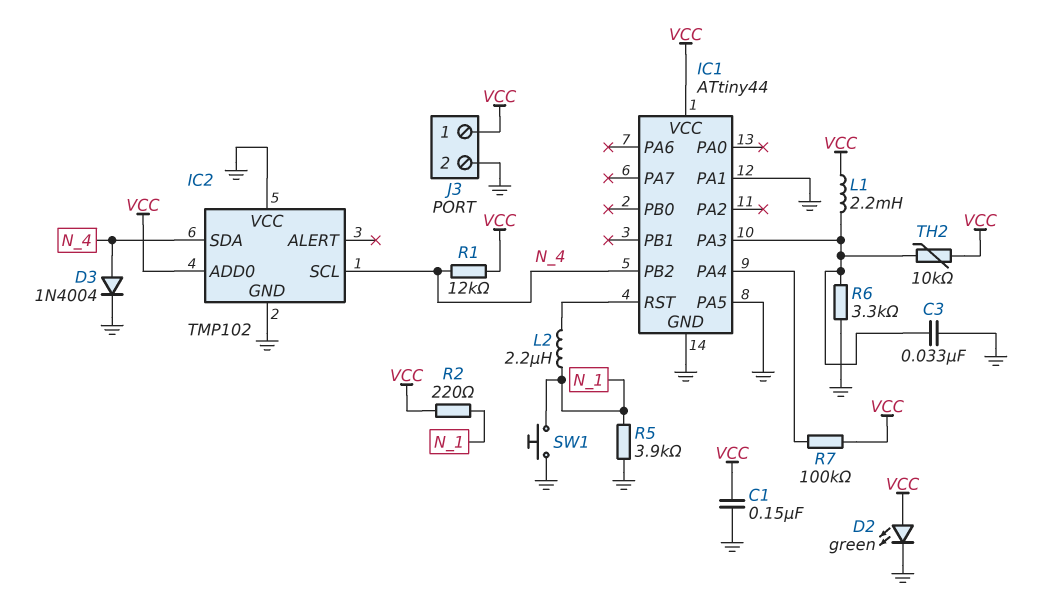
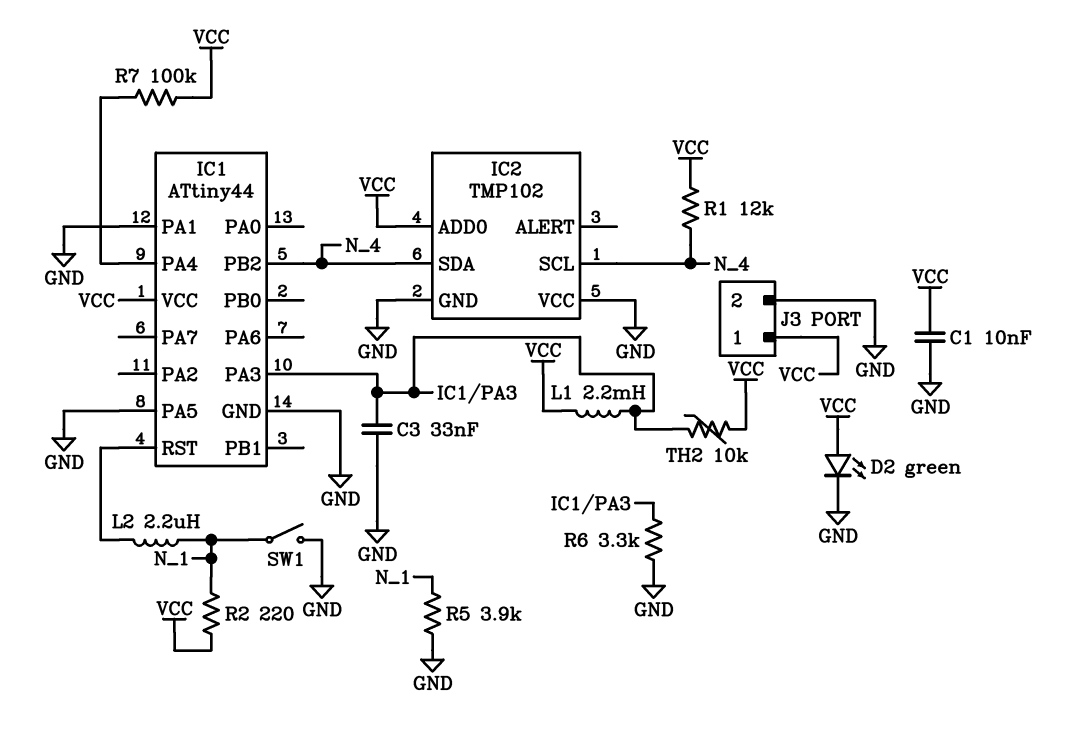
C1: 150nF (GND, VCC) -> 10nF (GND, VCC)
D3: diode 1N4004 (A N_4, K GND) -> none
SW1: button (GND, N_1) -> switch (GND, N_1)

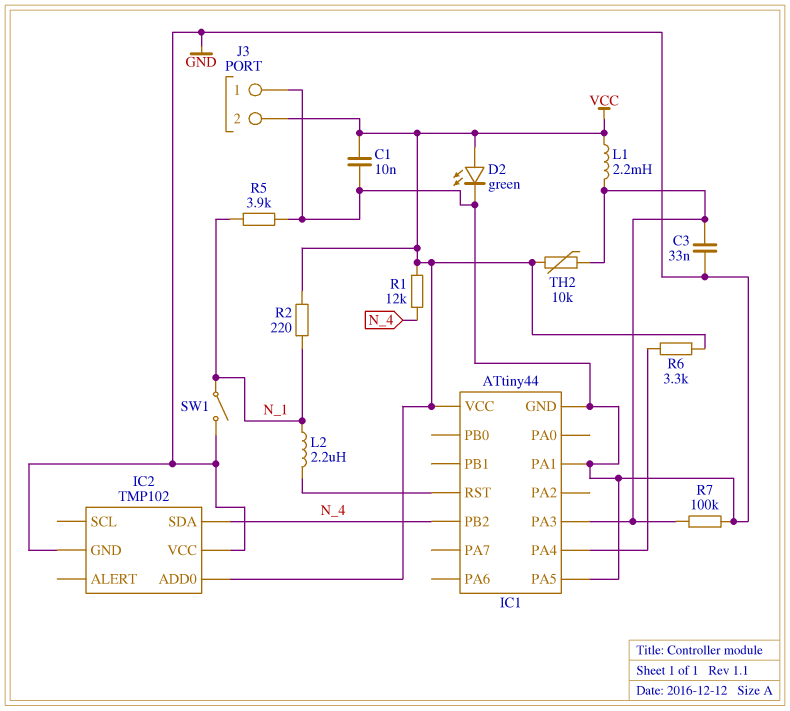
IC2 pin SCL: N_4 -> none
J3 pin 1: VCC -> GND
J3 pin 2: GND -> VCC
R6: 3.3k (GND, IC1/PA3) -> 3.3k (IC1/PA4, VCC)
R7: 100k (IC1/PA4, VCC) -> 100k (GND, IC1/PA3)

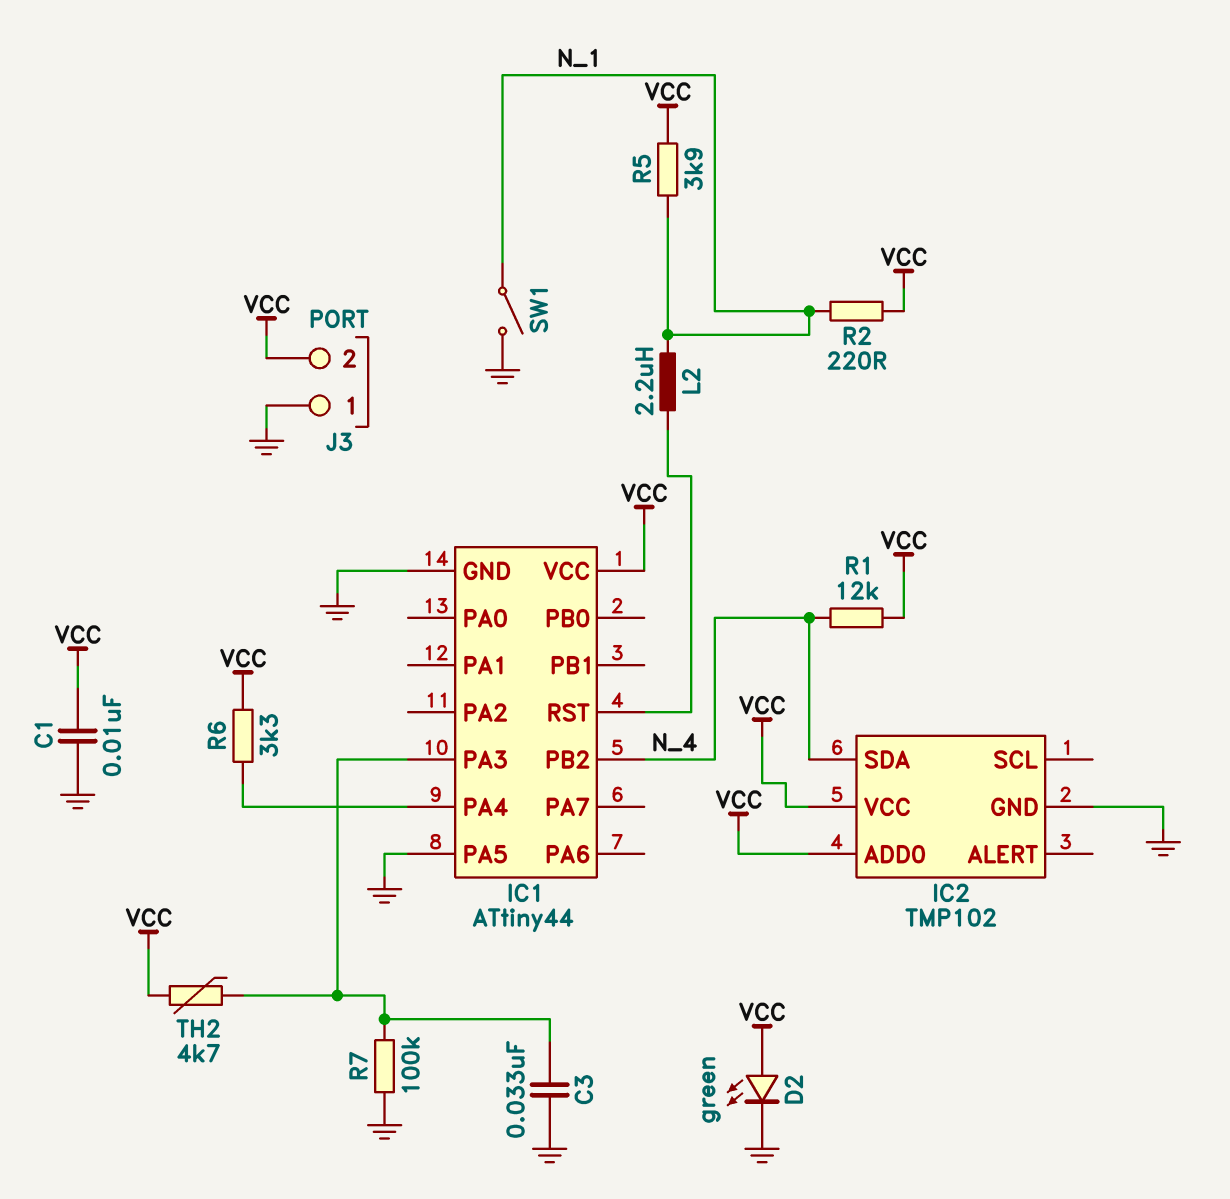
IC1 pin PA1: GND -> none
IC2 pin VCC: GND -> VCC
L1: 2.2mH (IC1/PA3, VCC) -> none
R5: 3.9k (GND, N_1) -> 3.9k (N_1, VCC)
TH2: 10k (IC1/PA3, VCC) -> 4.7k (IC1/PA3, VCC)

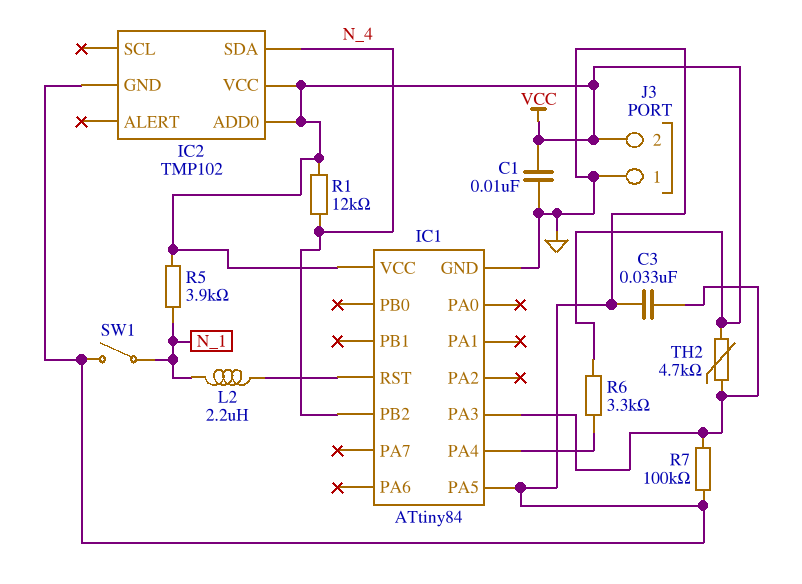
D2: LED green (A VCC, K GND) -> none
IC1: ATtiny44 -> ATtiny84
R2: 220 (N_1, VCC) -> none

